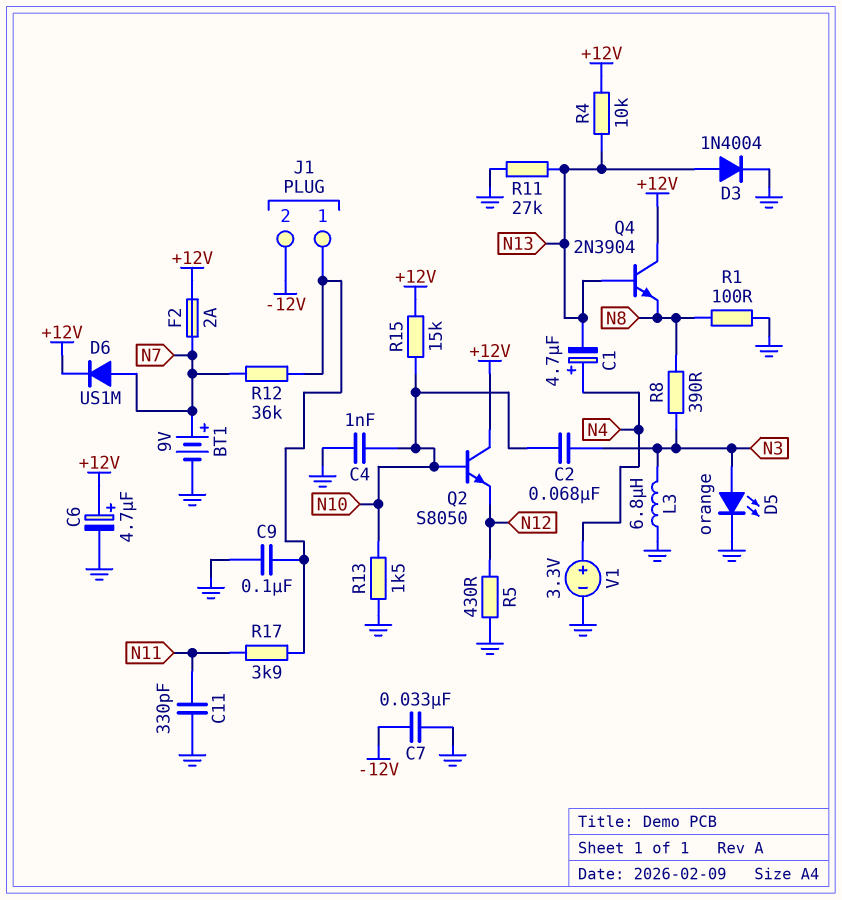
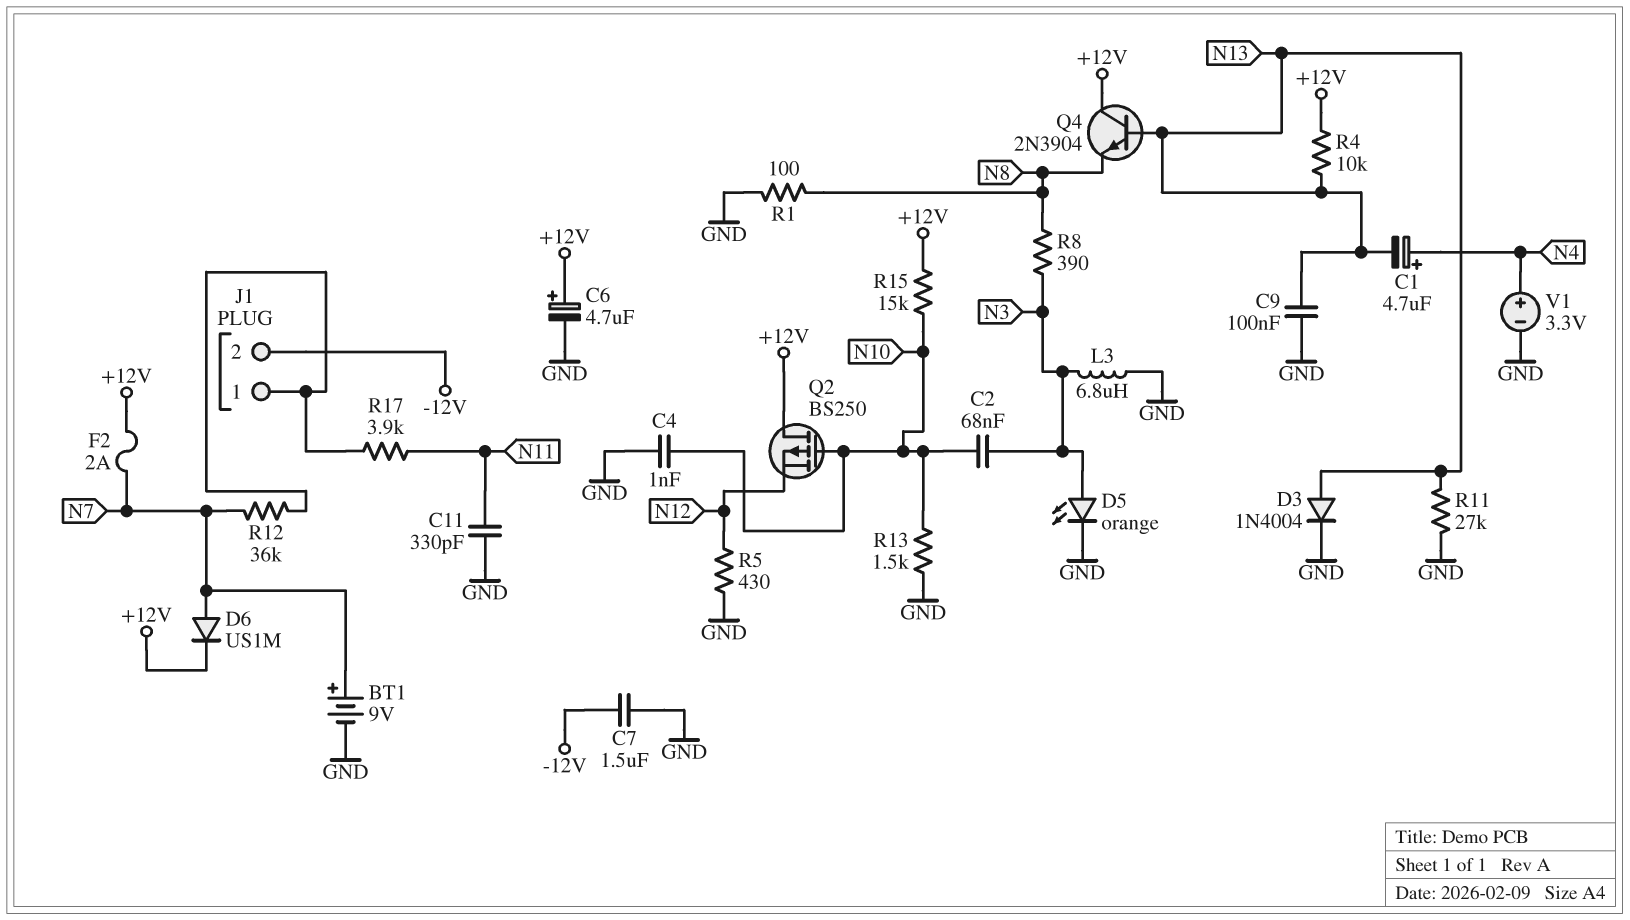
C7: 33nF (-12V, GND) -> 1.5uF (-12V, GND)
C9: 100nF (GND, J1/1) -> 100nF (GND, N13)
Q2: NPN S8050 (B N10, C +12V, E N12) -> PMOS BS250 (G N10, D +12V, S N12)

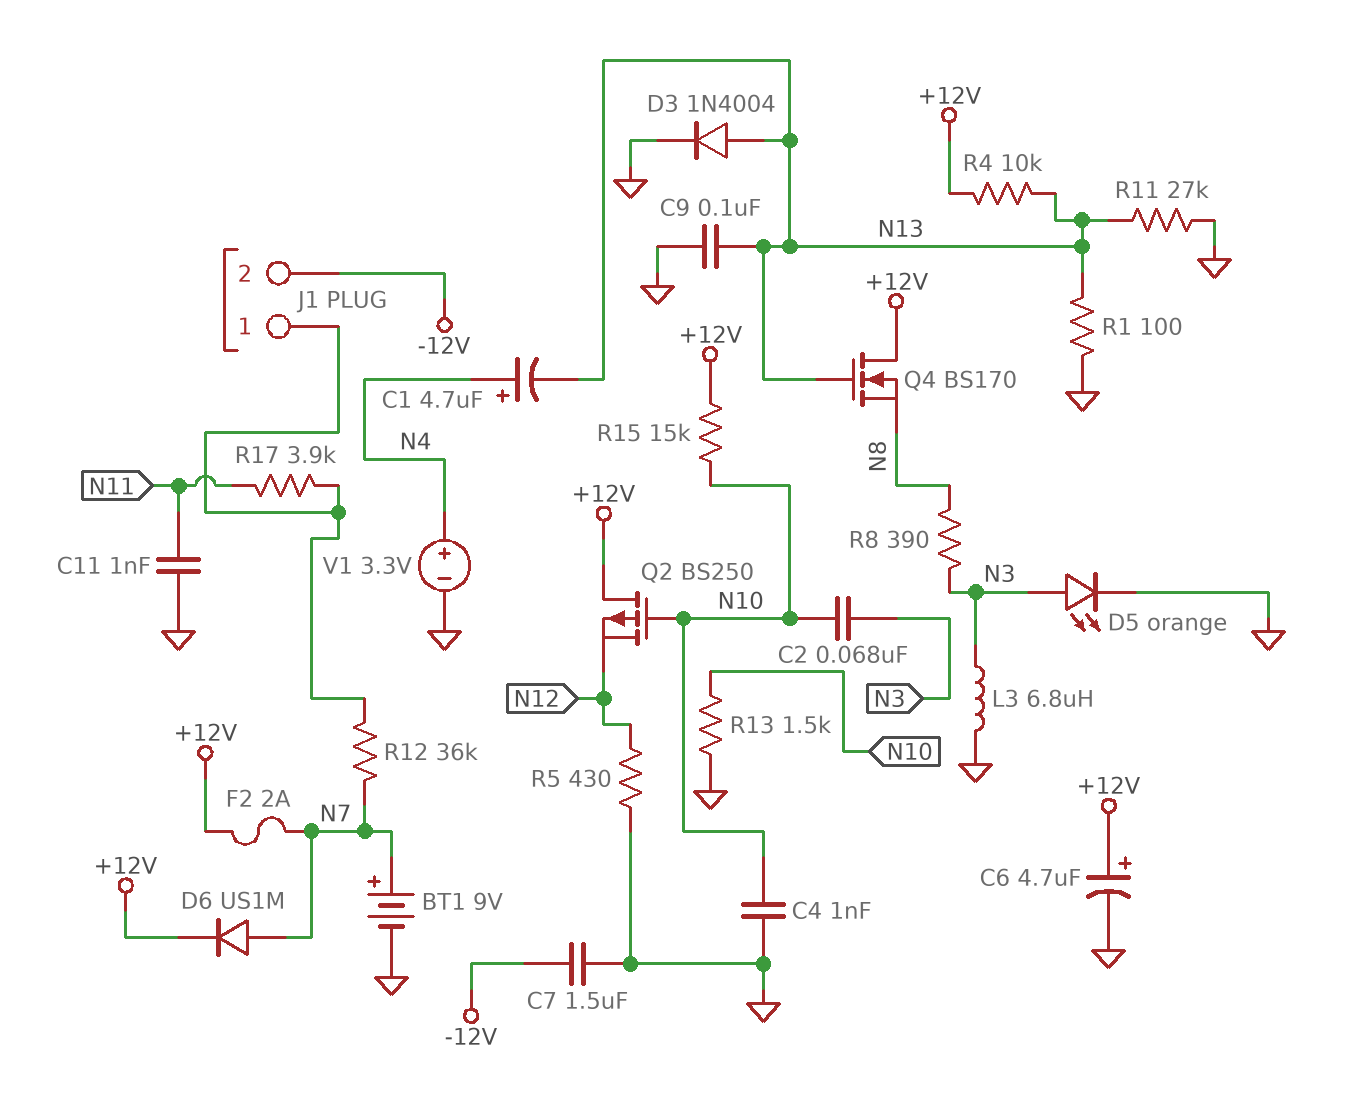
C11: 330pF (GND, N11) -> 1nF (GND, N11)
Q4: NPN 2N3904 (B N13, C +12V, E N8) -> NMOS BS170 (G N13, D +12V, S N8)
R1: 100 (GND, N8) -> 100 (GND, N13)

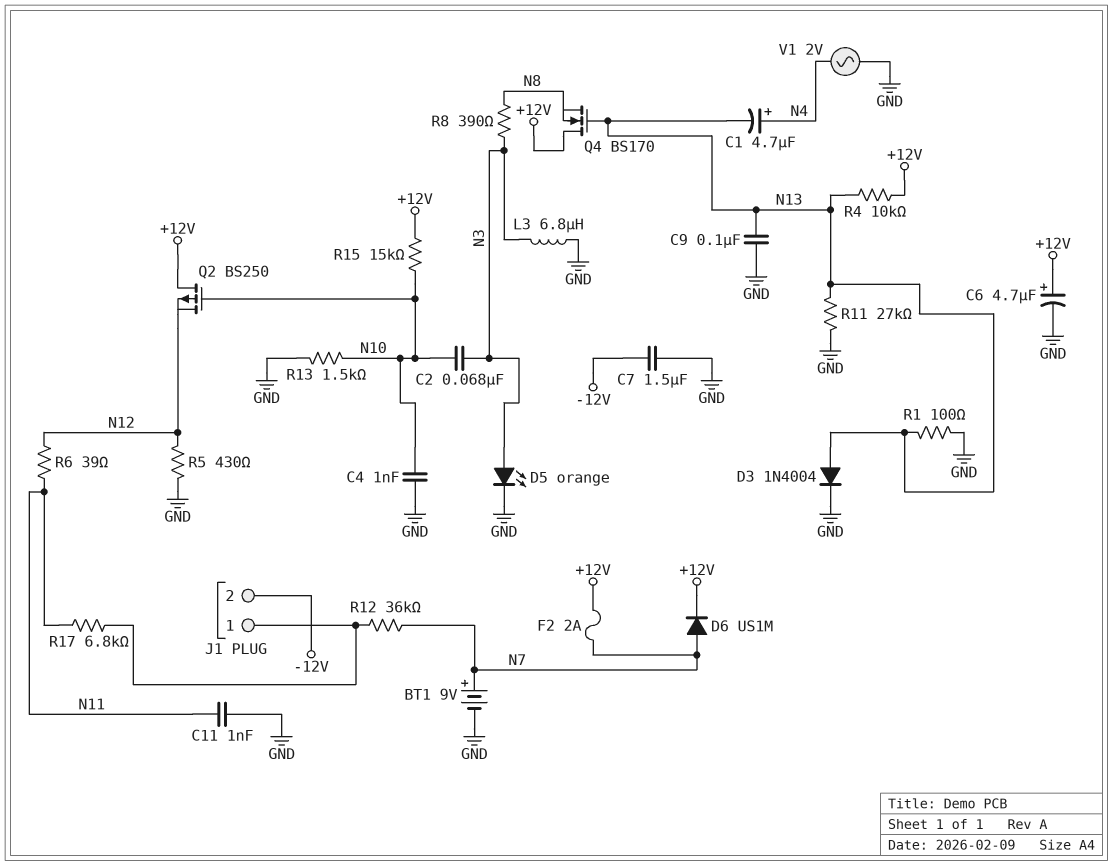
R6: none -> 39 (N11, N12)
R17: 3.9k (J1/1, N11) -> 6.8k (J1/1, N11)
V1: 3.3V (plus N4, minus GND) -> AC 2V (GND, N4)

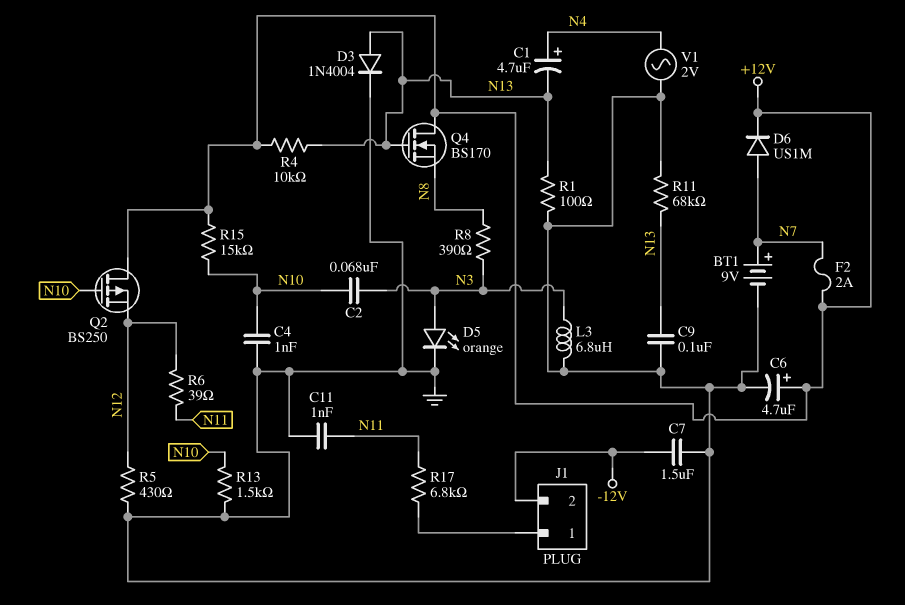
R11: 27k (GND, N13) -> 68k (GND, N13)
R12: 36k (J1/1, N7) -> none

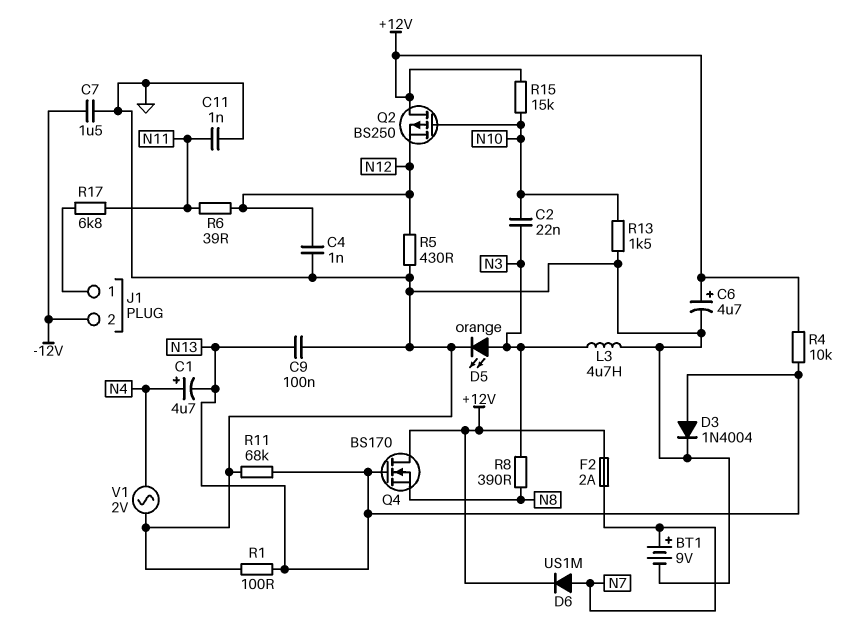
C2: 68nF (N3, N10) -> 22nF (N3, N10)
C4: 1nF (GND, N10) -> 1nF (GND, N12)
L3: 6.8uH (GND, N3) -> 4.7uH (GND, N3)

